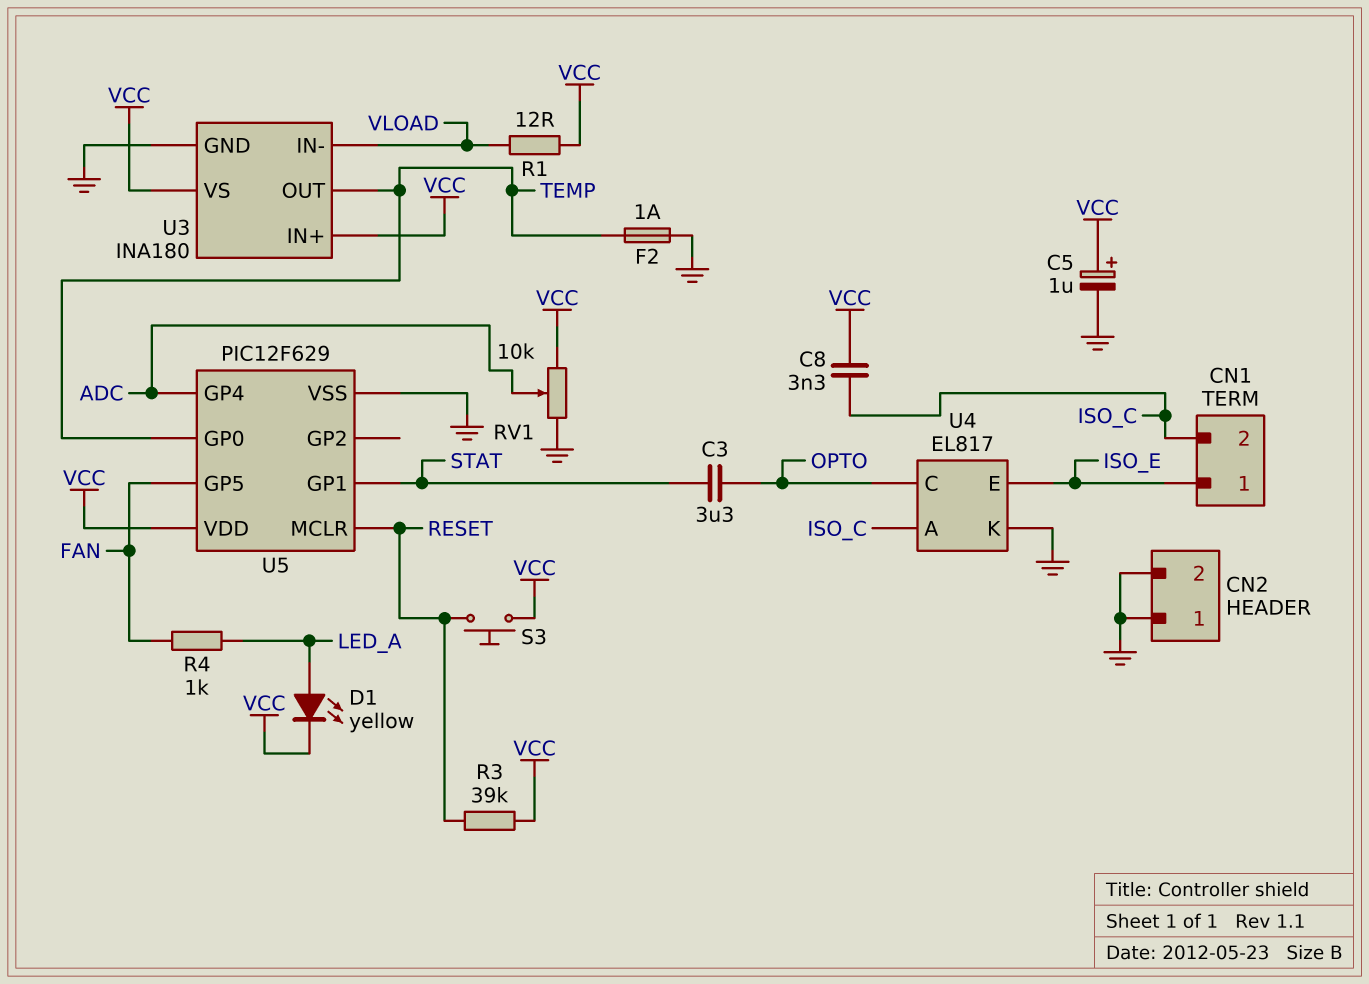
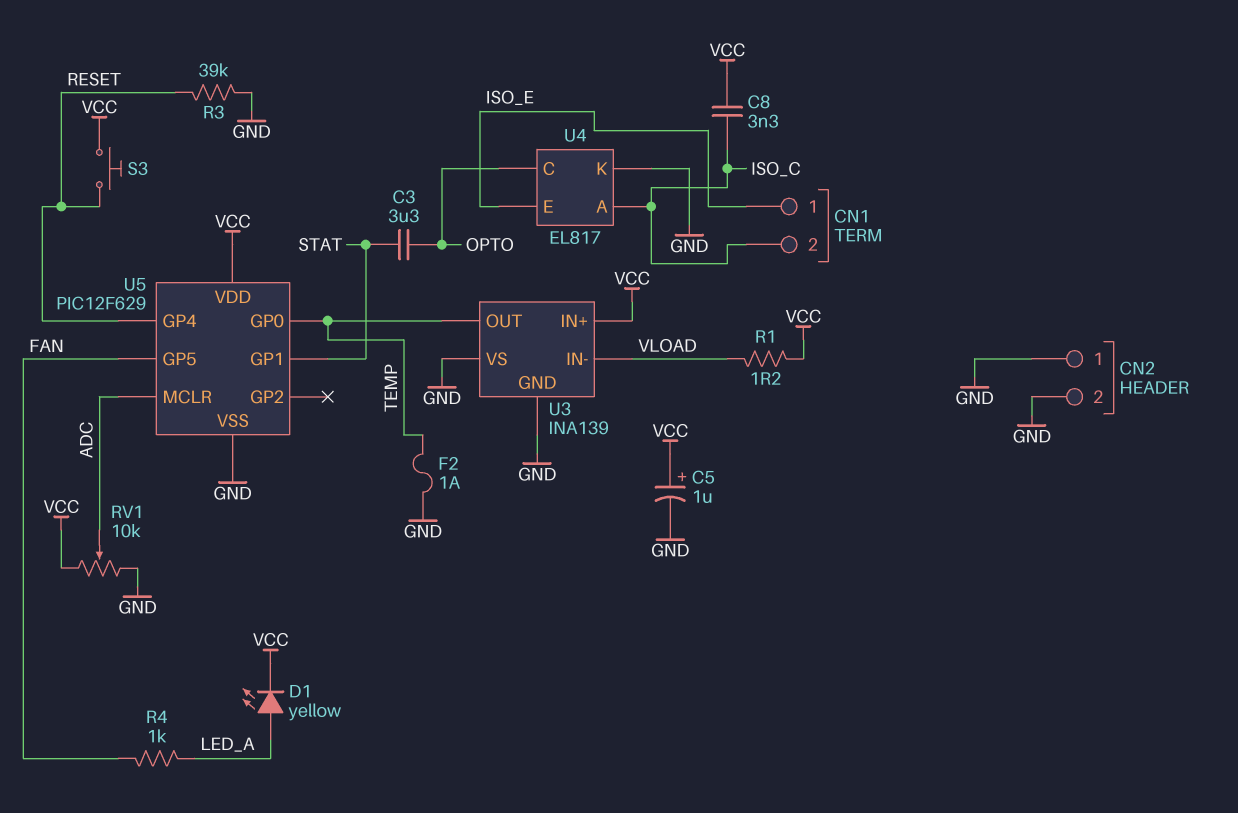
R1: 12 (VCC, VLOAD) -> 1.2 (VCC, VLOAD)
R3: 39k (RESET, VCC) -> 39k (GND, RESET)
U3: INA180 -> INA139
U3 pin VS: VCC -> GND
U5 pin GP4: ADC -> RESET
U5 pin MCLR: RESET -> ADC

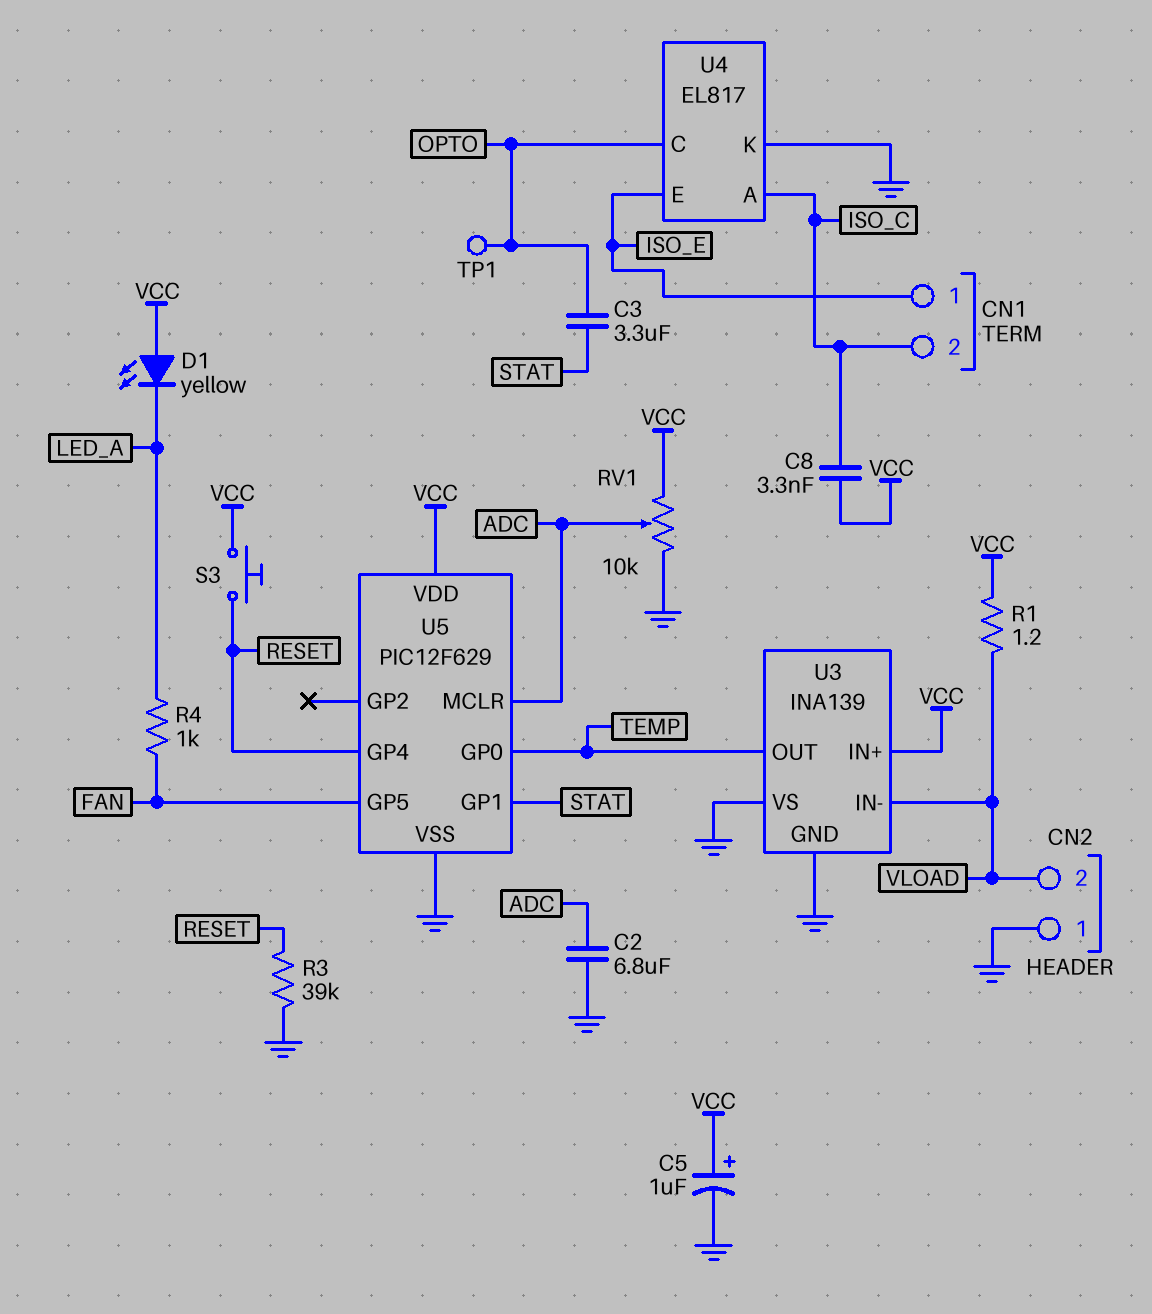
C2: none -> 6.8uF (ADC, GND)
CN2 pin 2: GND -> VLOAD
D1: LED yellow (A LED_A, K VCC) -> LED yellow (A VCC, K LED_A)
F2: 1A (GND, TEMP) -> none
TP1: none -> test point (OPTO)

